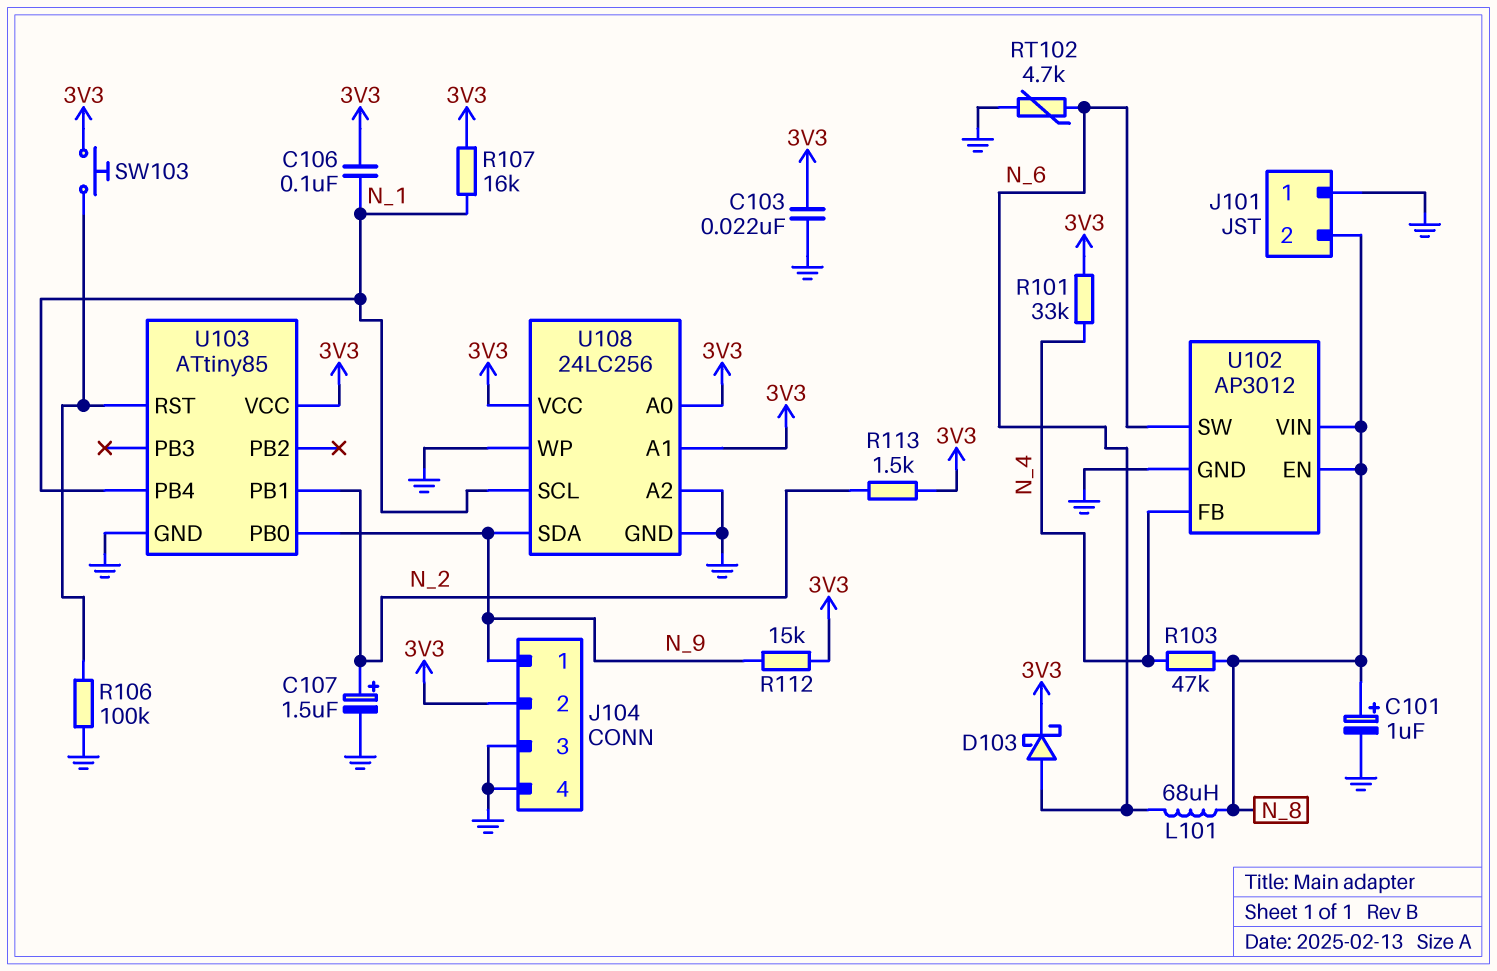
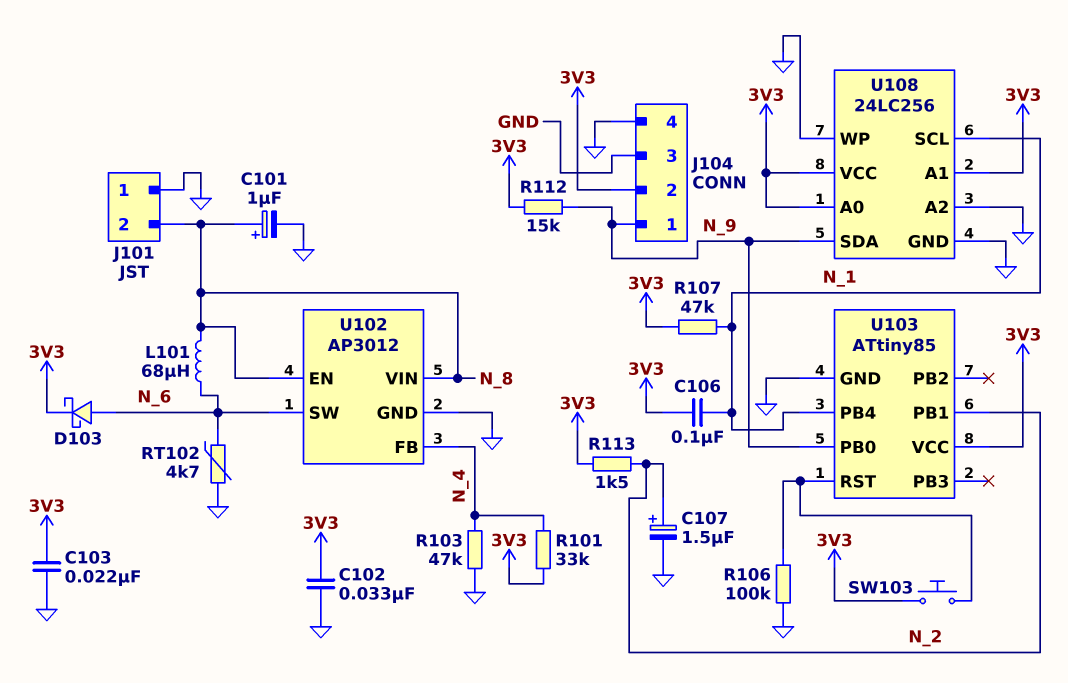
C102: none -> 33nF (3V3, GND)
R103: 47k (N_4, N_8) -> 47k (GND, N_4)
R107: 16k (3V3, N_1) -> 47k (3V3, N_1)

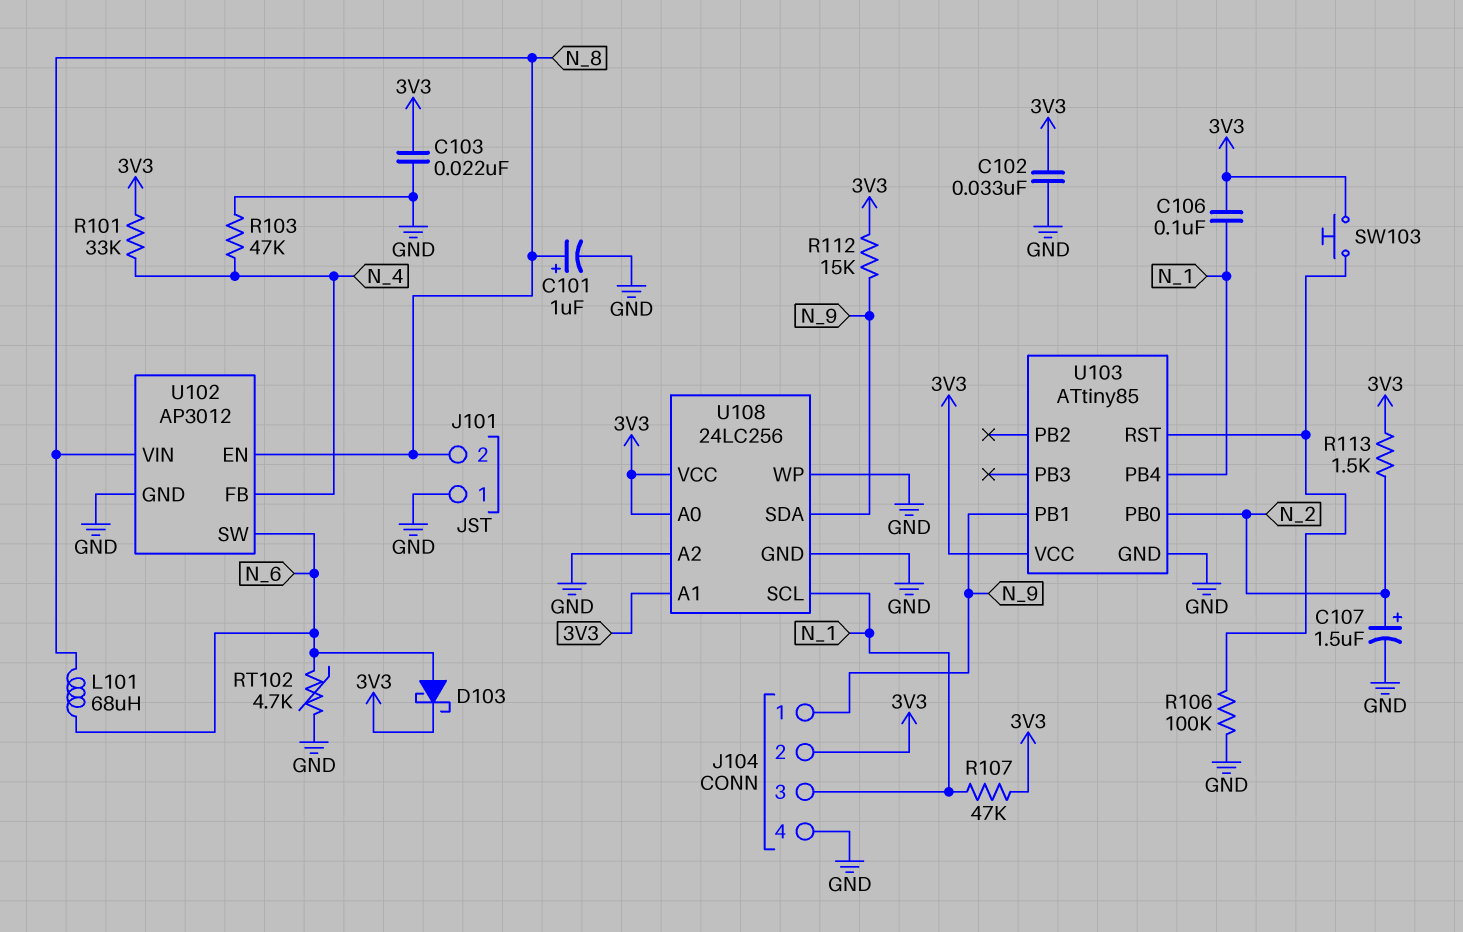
J104 pin 3: GND -> N_1
U103 pin PB0: N_9 -> N_2
U103 pin PB1: N_2 -> N_9

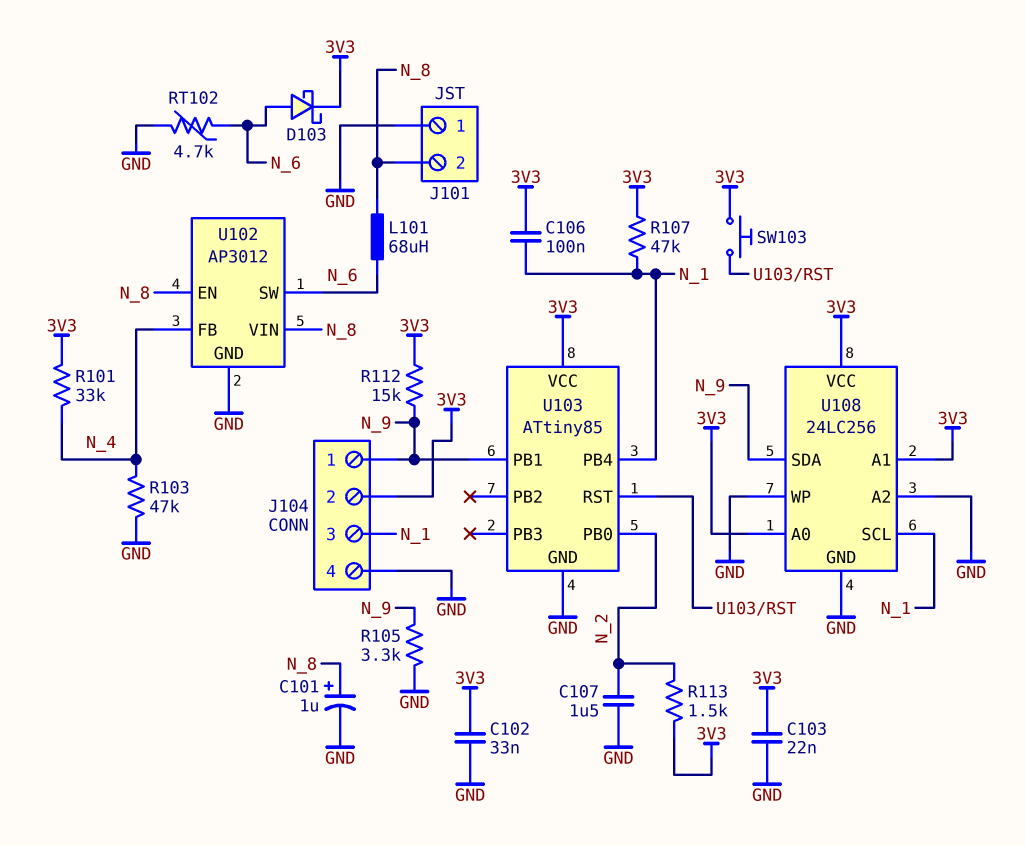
C107: 1.5uF (plus N_2, minus GND) -> 1.5uF (GND, N_2)
R105: none -> 3.3k (GND, N_9)
R106: 100k (GND, U103/RST) -> none

